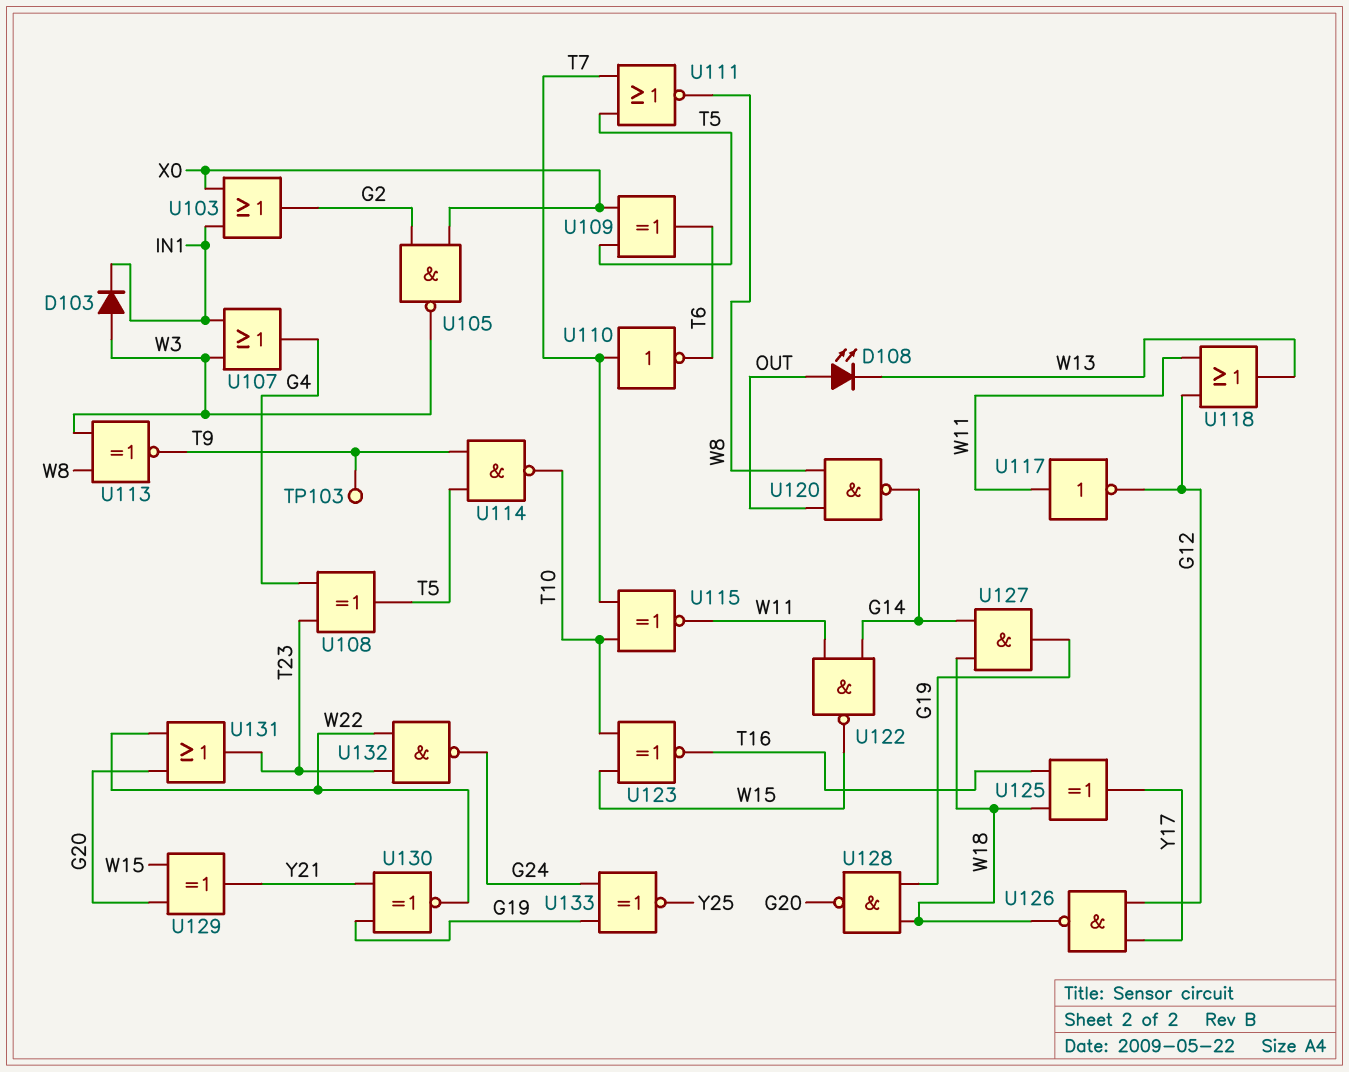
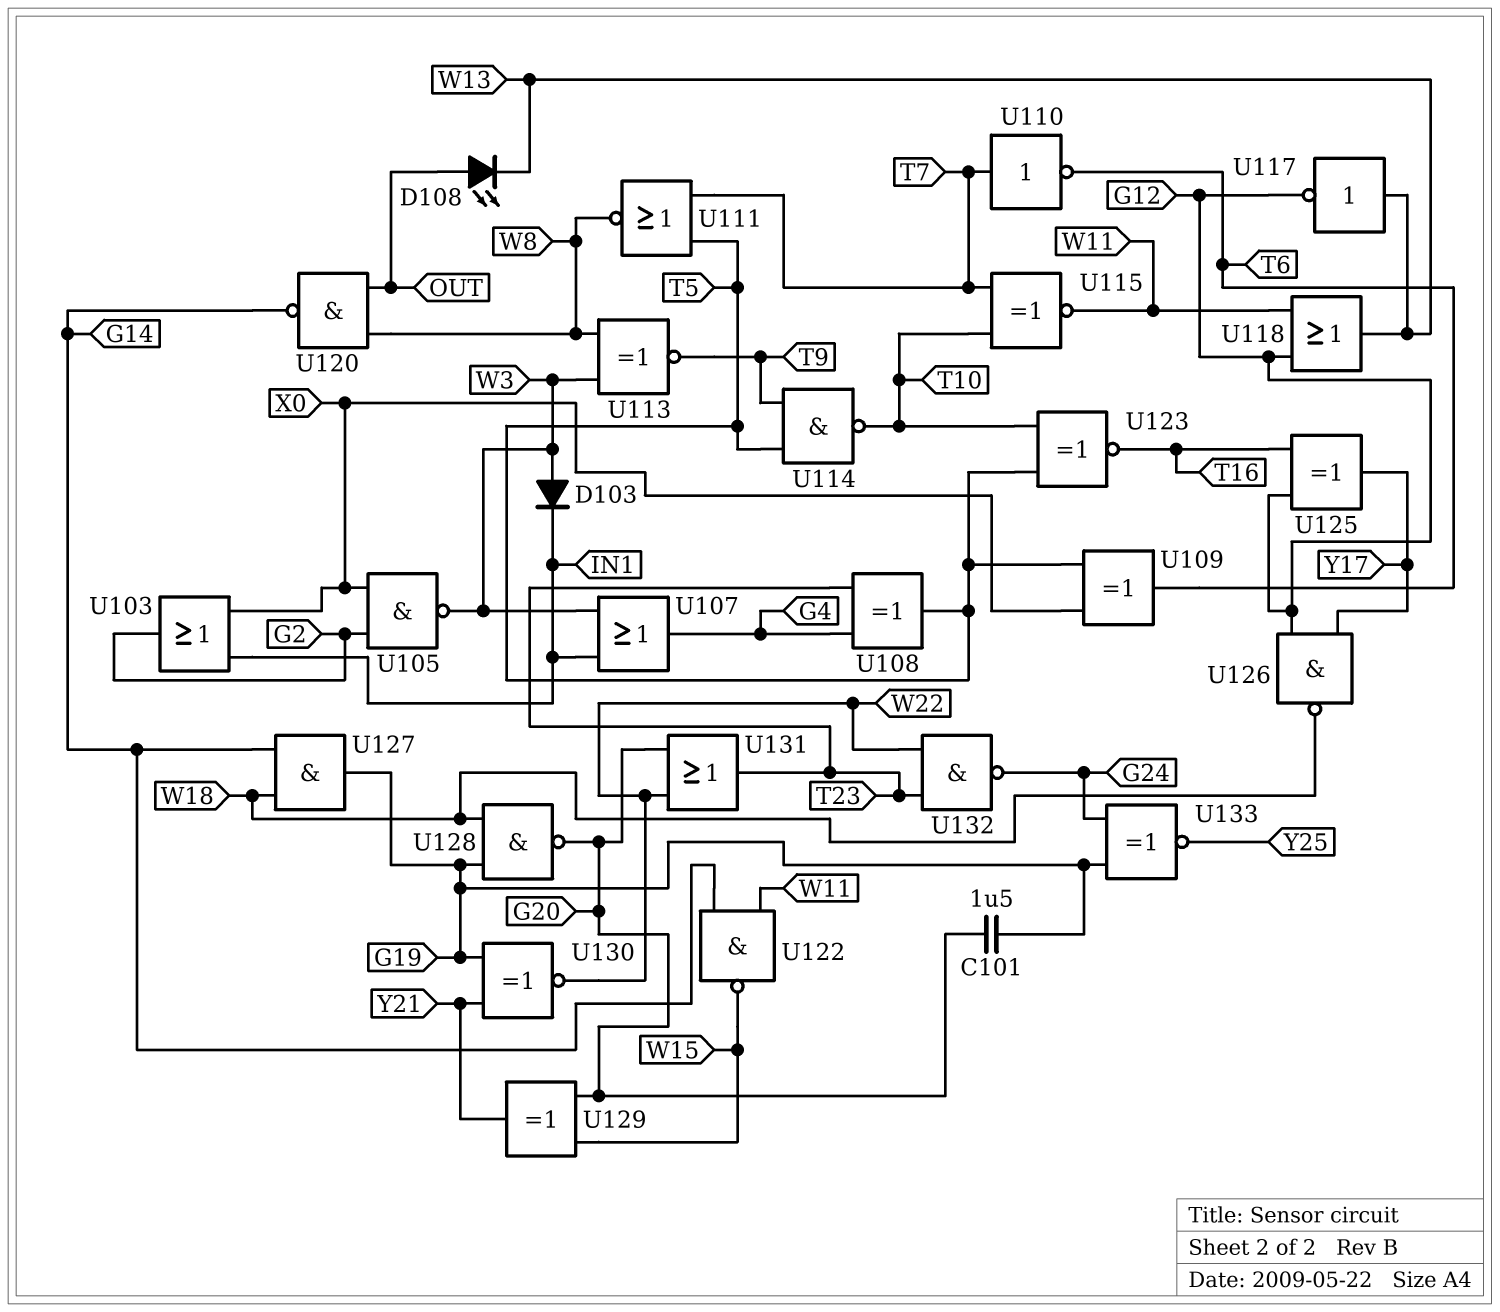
C101: none -> 1.5uF (G19, G20)
TP103: test point (T9) -> none
U117: NOT (in W11, out G12) -> NOT (in W13, out G12)
U123: XNOR (in T10, in W15, out T16) -> XNOR (in T5, in T10, out T16)
U125: XOR (in T16, in W18, out Y17) -> XOR (in G12, in T16, out Y17)

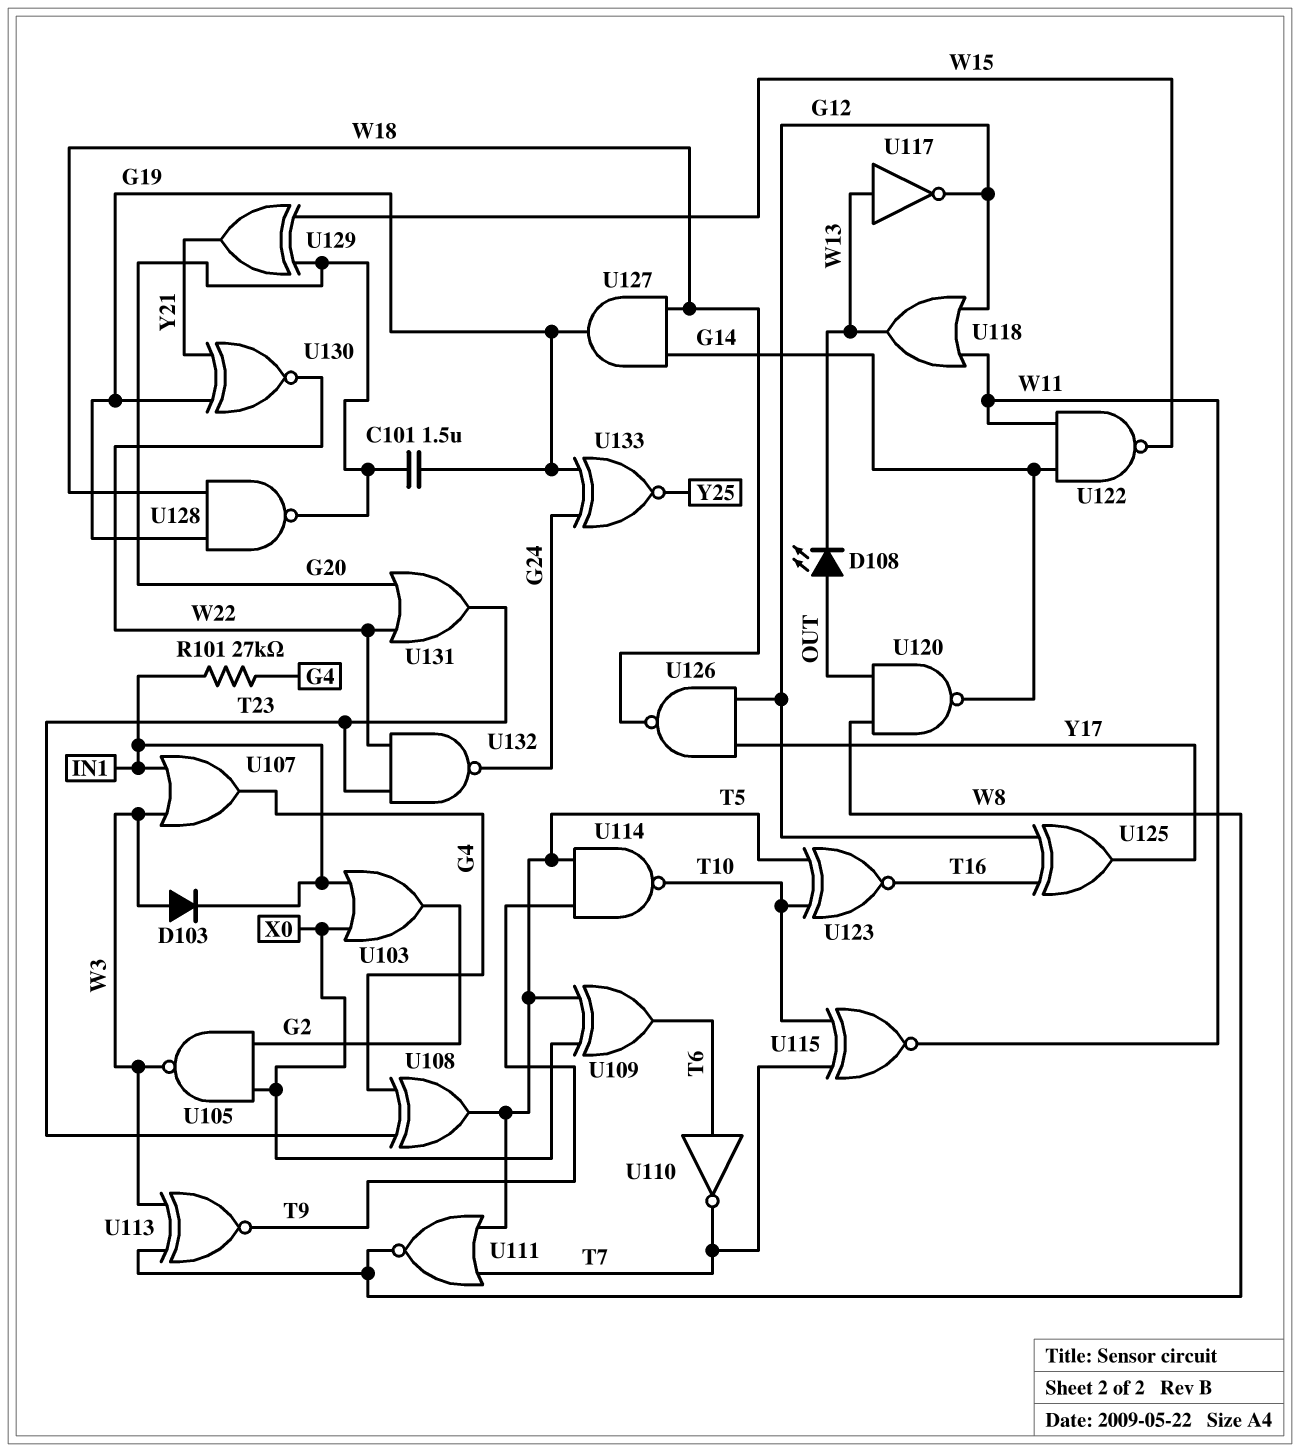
R101: none -> 27k (G4, IN1)
U110: NOT (in T7, out T6) -> NOT (in T6, out T7)

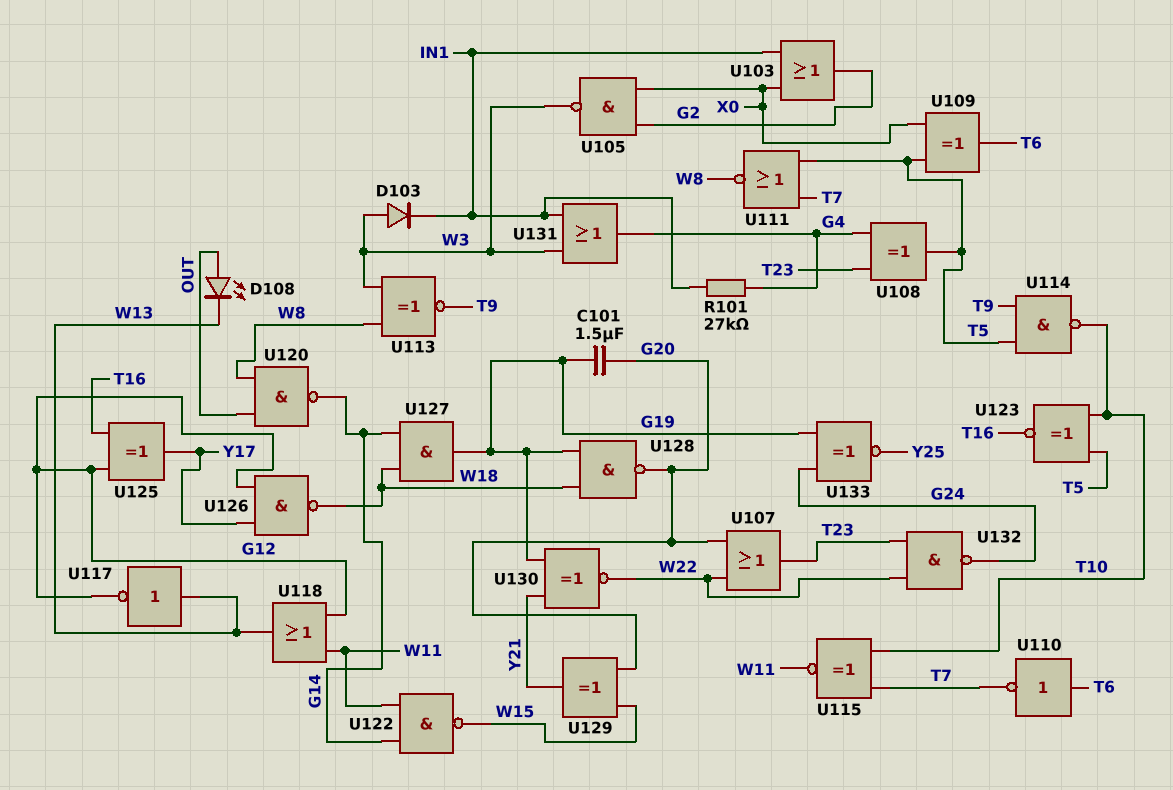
U107: OR (in IN1, in W3, out G4) -> OR (in G20, in W22, out T23)
U131: OR (in G20, in W22, out T23) -> OR (in IN1, in W3, out G4)

